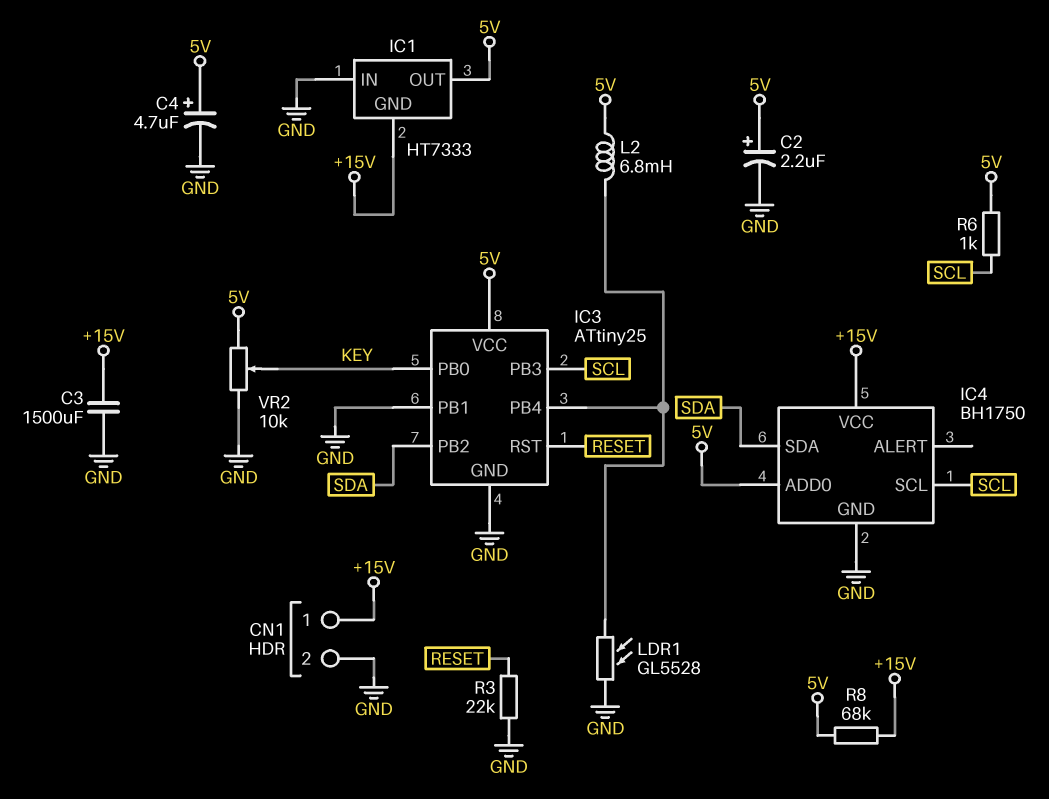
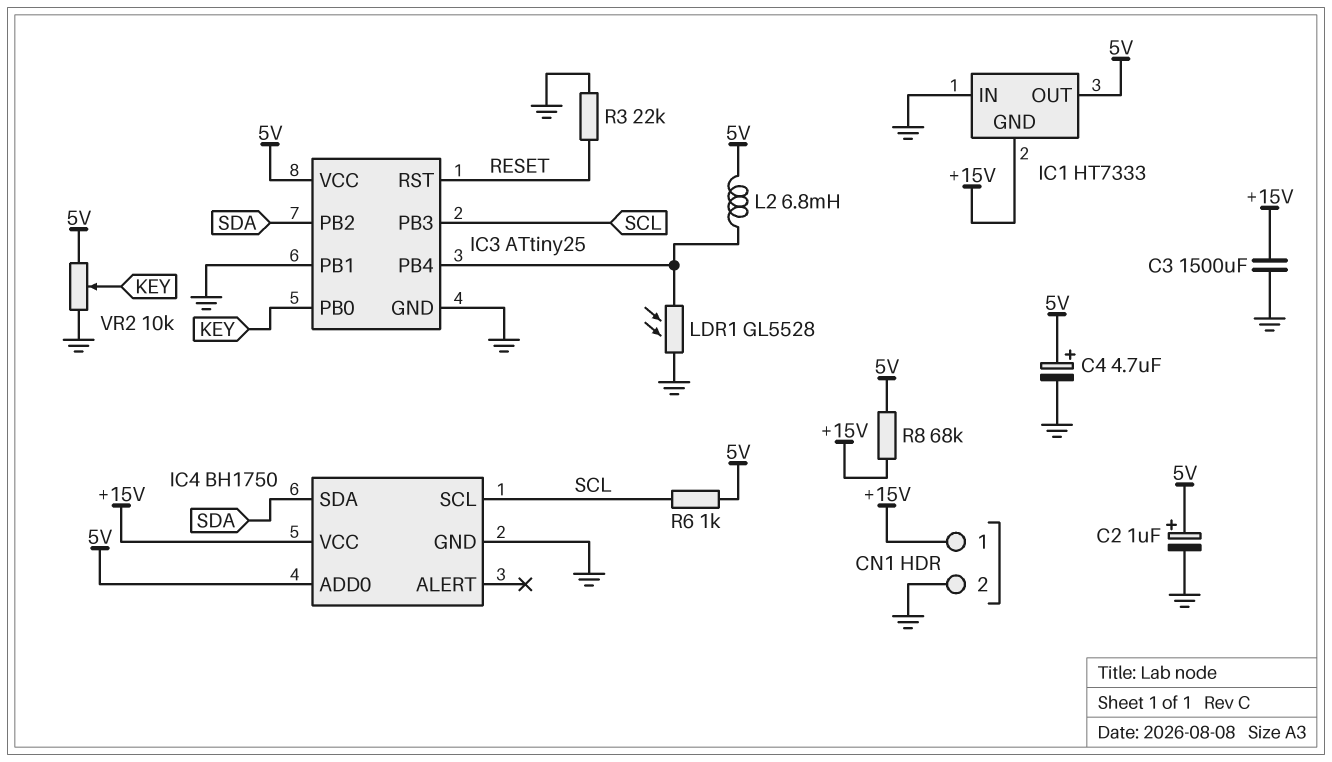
C2: 2.2uF (plus 5V, minus GND) -> 1uF (plus 5V, minus GND)

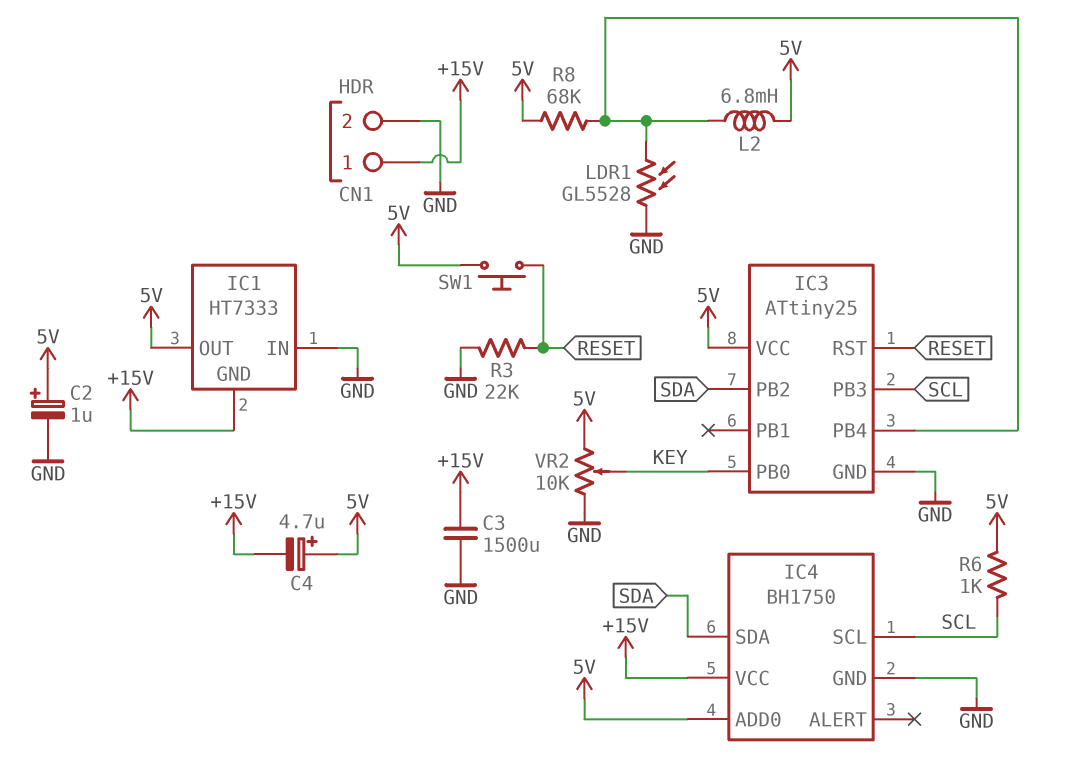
C4: 4.7uF (plus 5V, minus GND) -> 4.7uF (plus 5V, minus +15V)
IC3 pin PB1: GND -> none
R8: 68k (+15V, 5V) -> 68k (5V, IC3/PB4)
SW1: none -> button (5V, RESET)

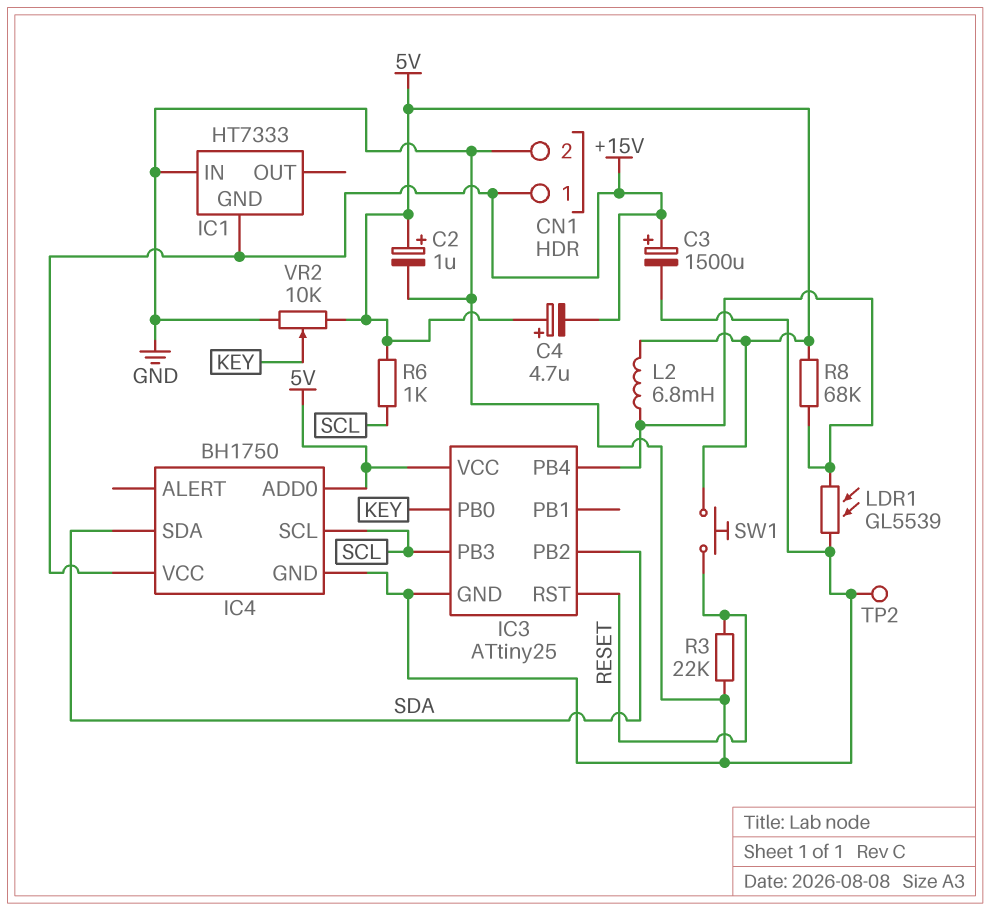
C3: 1500uF (+15V, GND) -> 1500uF (plus +15V, minus GND)
IC1 pin OUT: 5V -> none
LDR1: GL5528 (GND, IC3/PB4) -> GL5539 (GND, IC3/PB4)
TP2: none -> test point (GND)

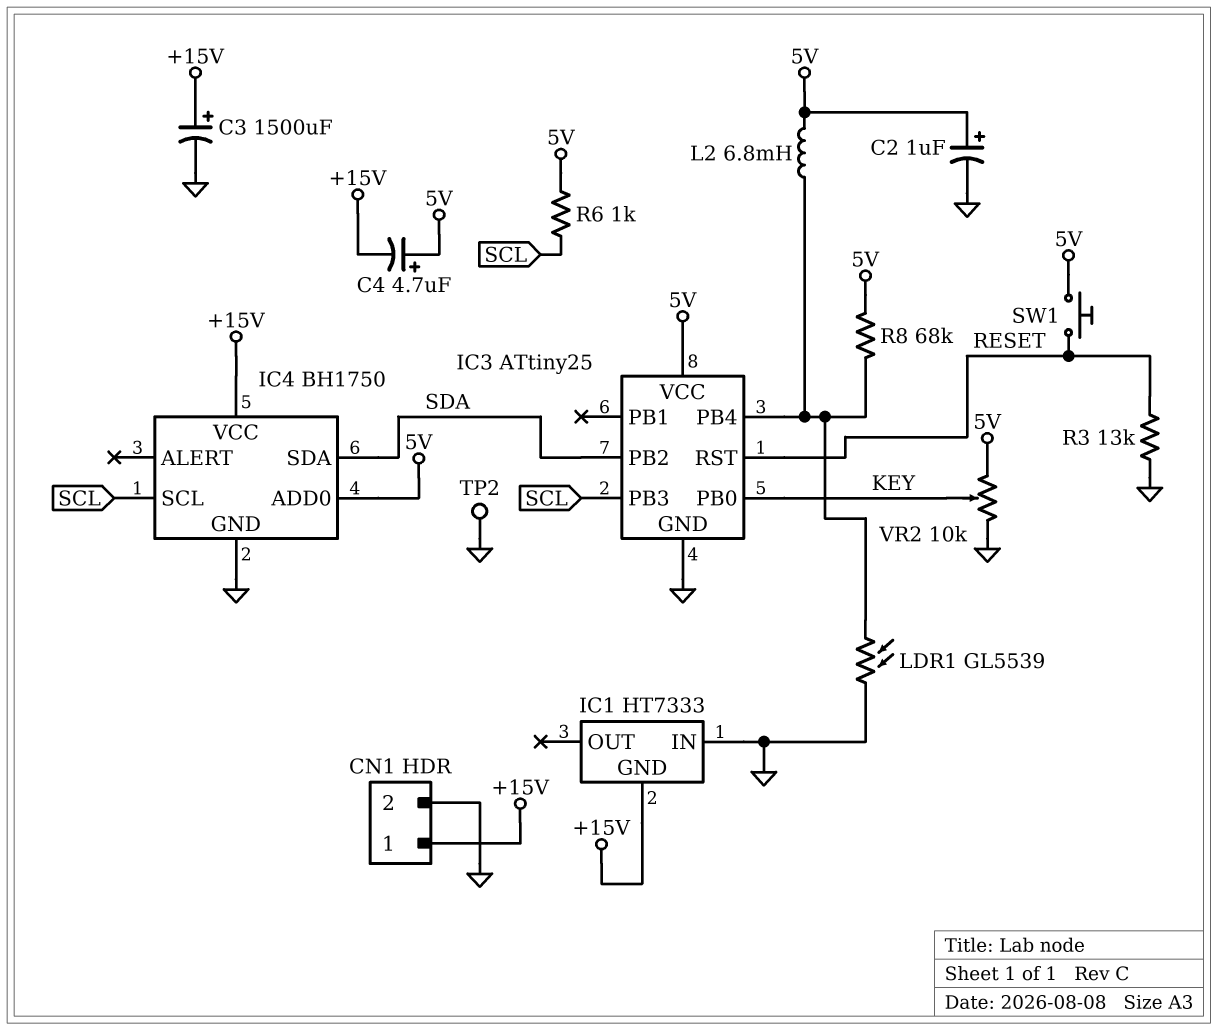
R3: 22k (GND, RESET) -> 13k (GND, RESET)

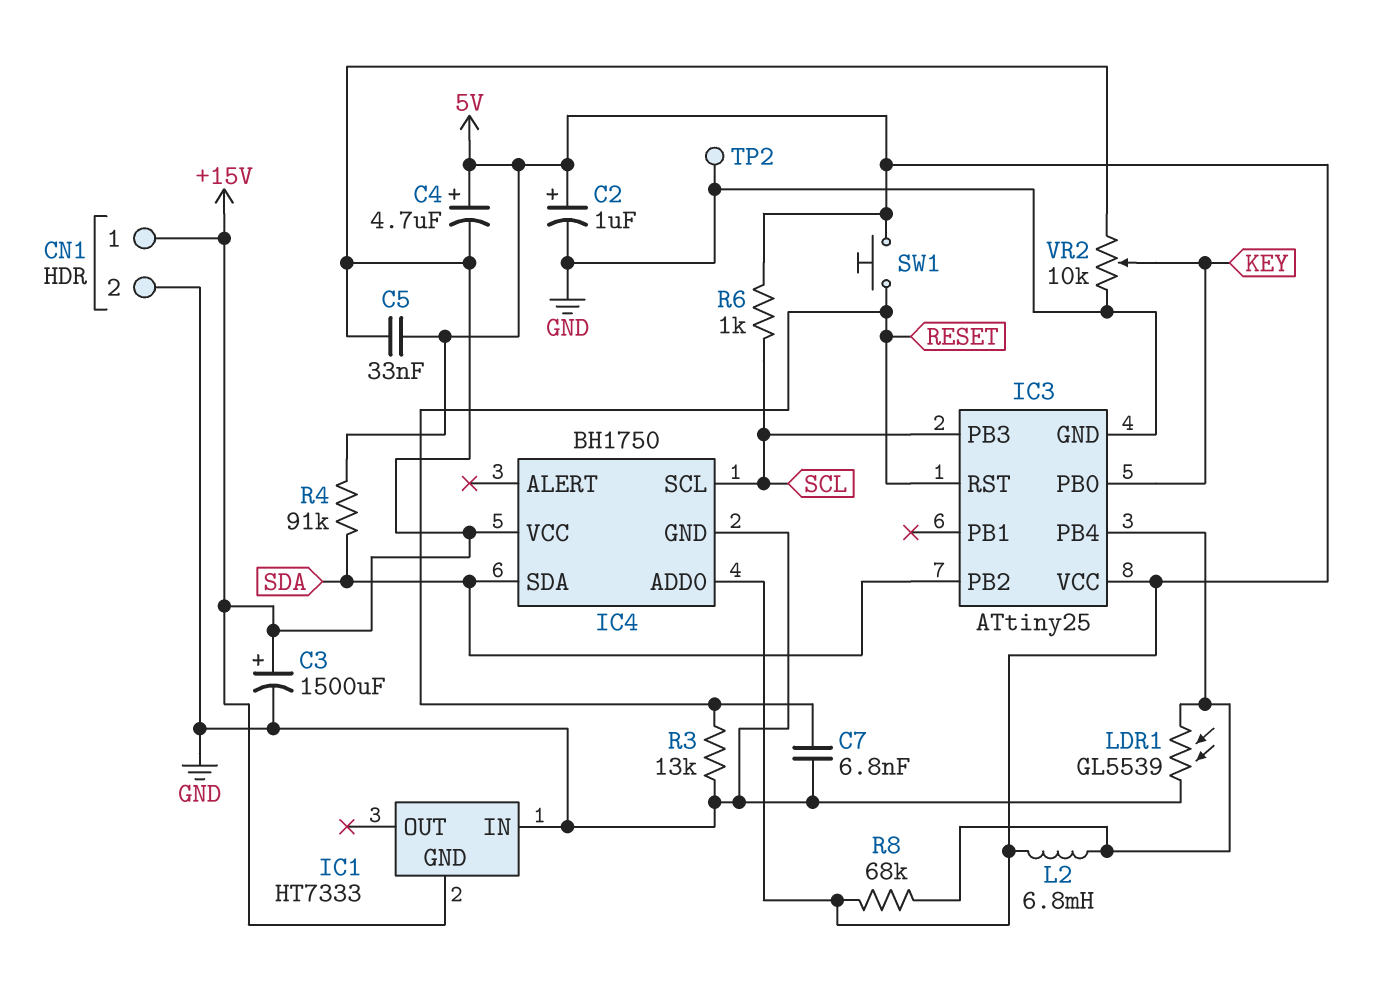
C5: none -> 33nF (+15V, 5V)
C7: none -> 6.8nF (GND, RESET)
R4: none -> 91k (5V, SDA)
VR2: 10k (5V, GND, wiper KEY) -> 10k (+15V, GND, wiper KEY)

